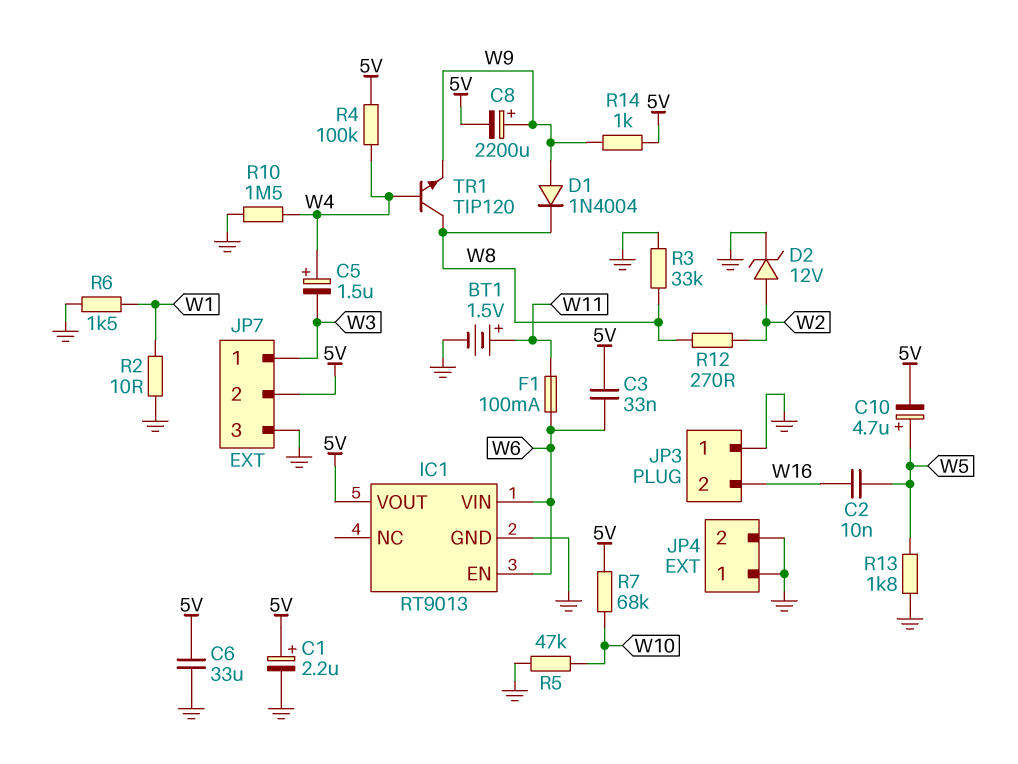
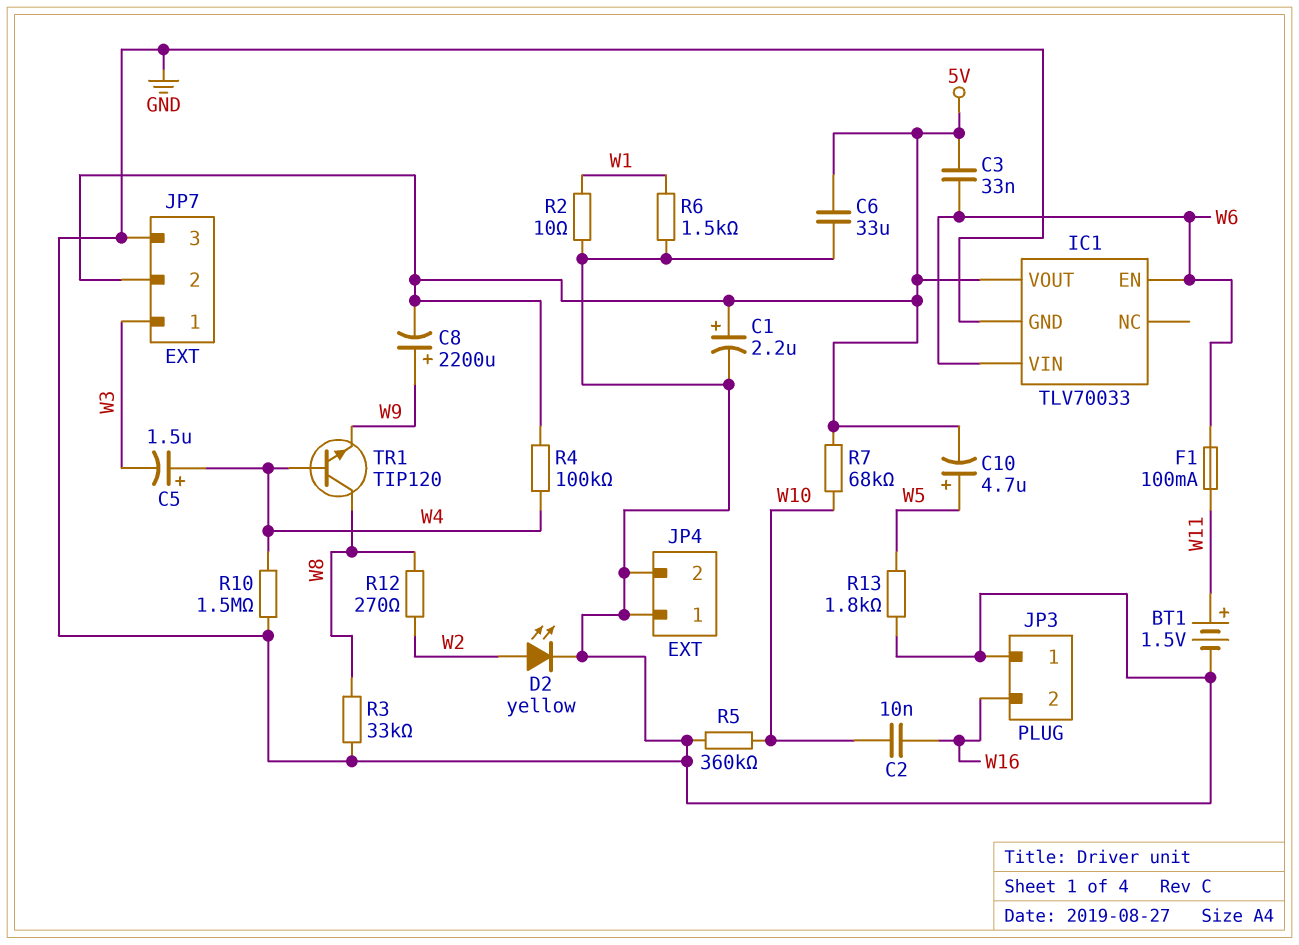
C2: 10nF (W5, W16) -> 10nF (W10, W16)
D1: diode 1N4004 (A W9, K W8) -> none
D2: zener 12V (A W2, K GND) -> LED yellow (A W2, K GND)
IC1: RT9013 -> TLV70033
R5: 47k (GND, W10) -> 360k (GND, W10)
R14: 1k (5V, W9) -> none

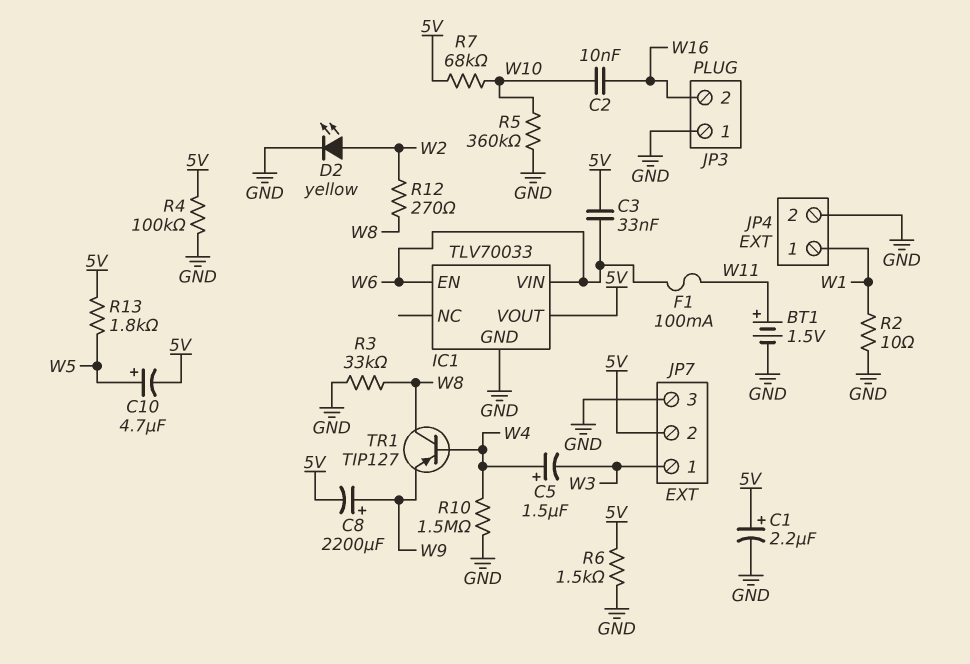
C6: 33uF (5V, GND) -> none
JP4 pin 1: GND -> W1
R4: 100k (5V, W4) -> 100k (5V, GND)
R6: 1.5k (GND, W1) -> 1.5k (5V, GND)
R13: 1.8k (GND, W5) -> 1.8k (5V, W5)
TR1: NPN TIP120 (B W4, C W8, E W9) -> PNP TIP127 (B W4, C W8, E W9)

